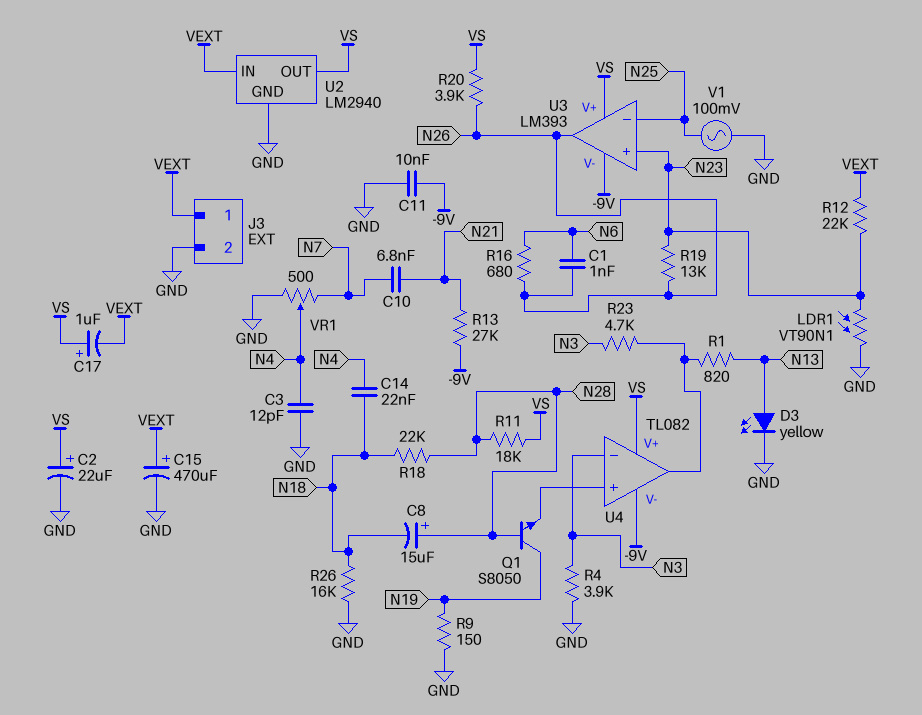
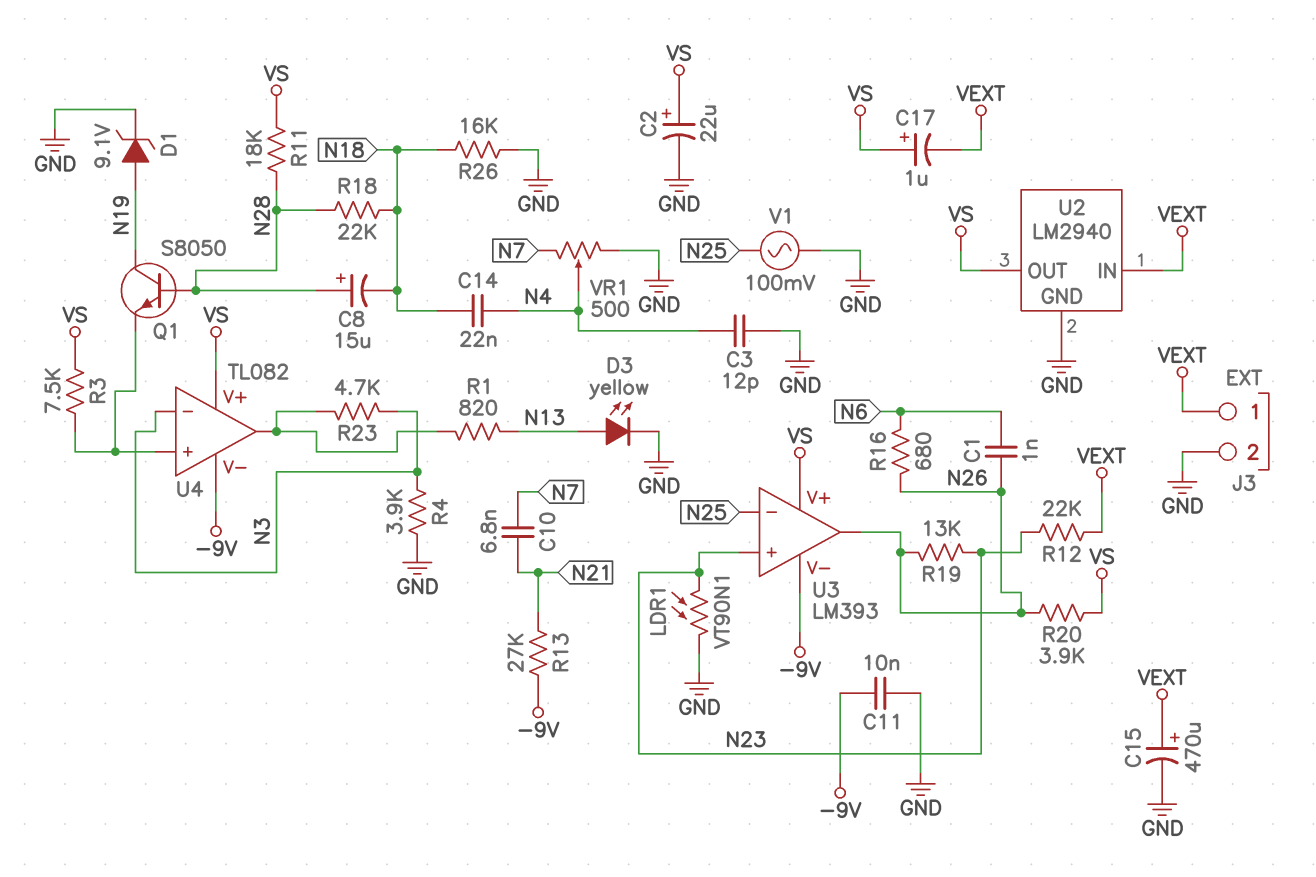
D1: none -> zener 9.1V (A N19, K GND)
R3: none -> 7.5k (U4/in+, VS)
R9: 150 (GND, N19) -> none

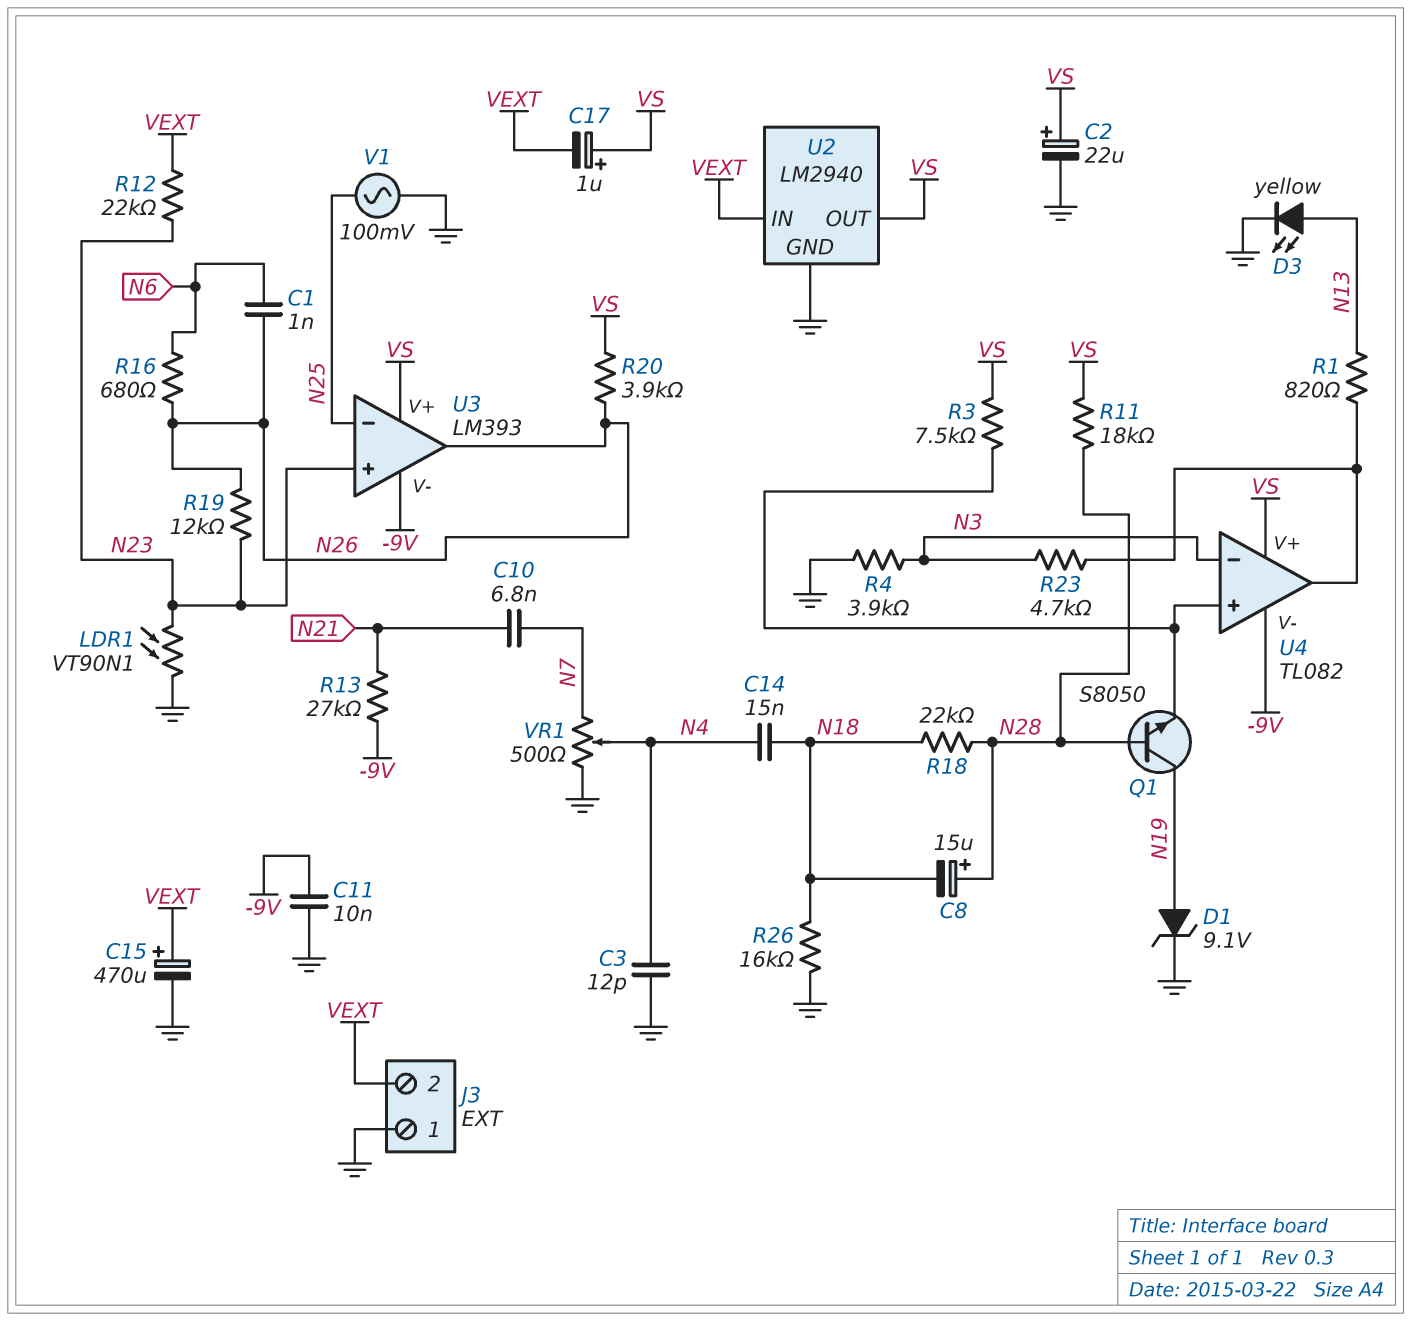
C14: 22nF (N4, N18) -> 15nF (N4, N18)
J3 pin 1: VEXT -> GND
J3 pin 2: GND -> VEXT
R19: 13k (N23, N26) -> 12k (N23, N26)

